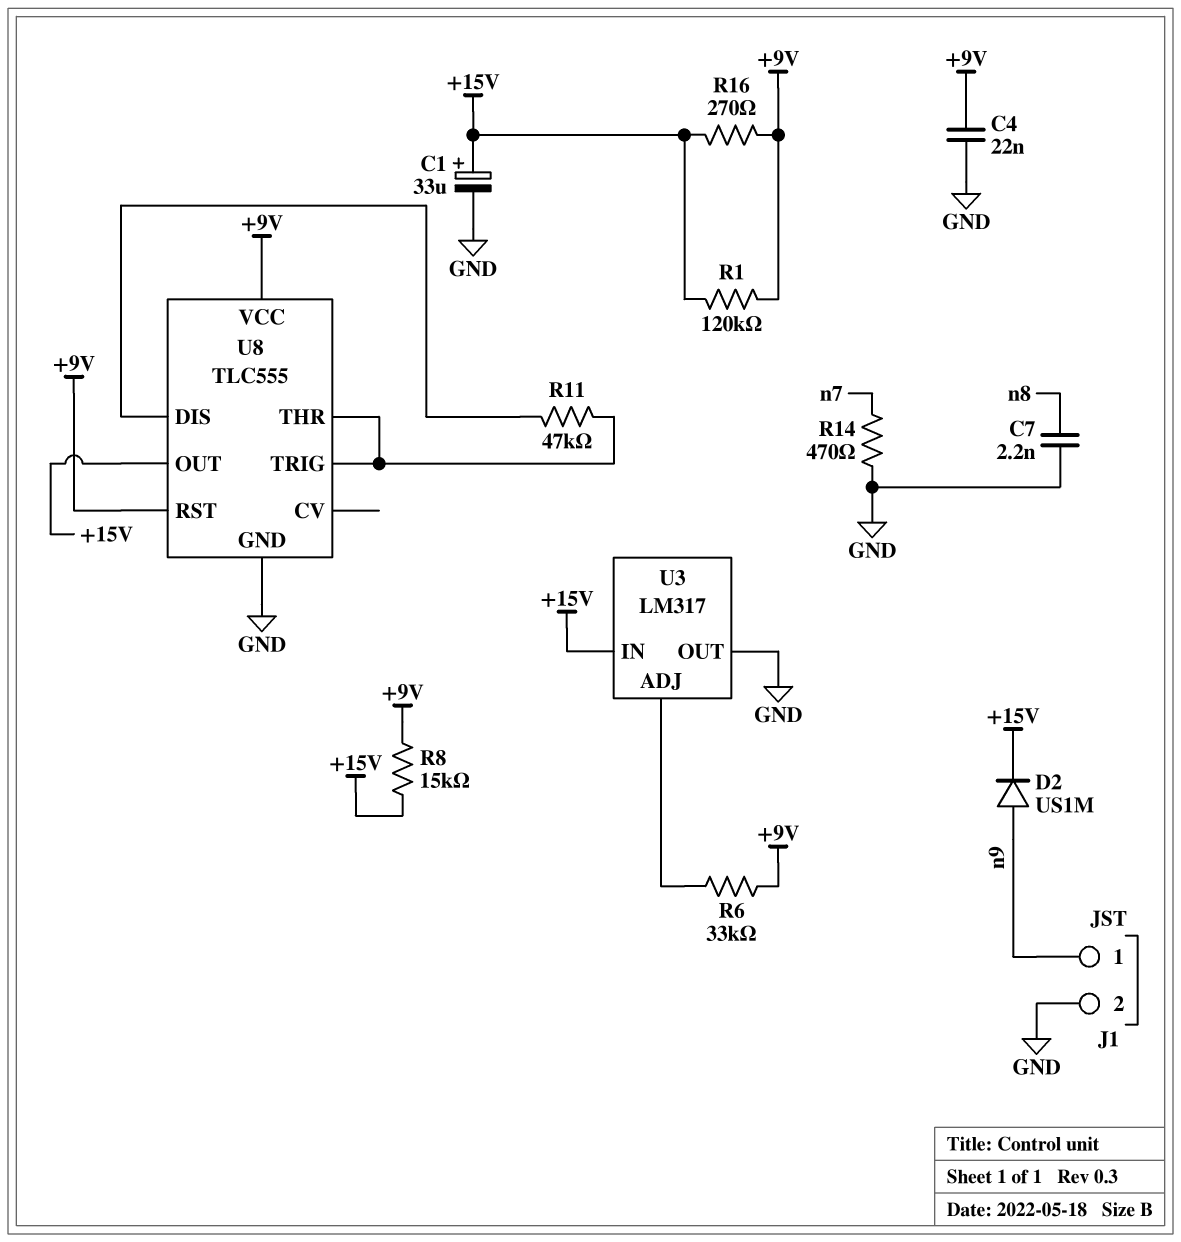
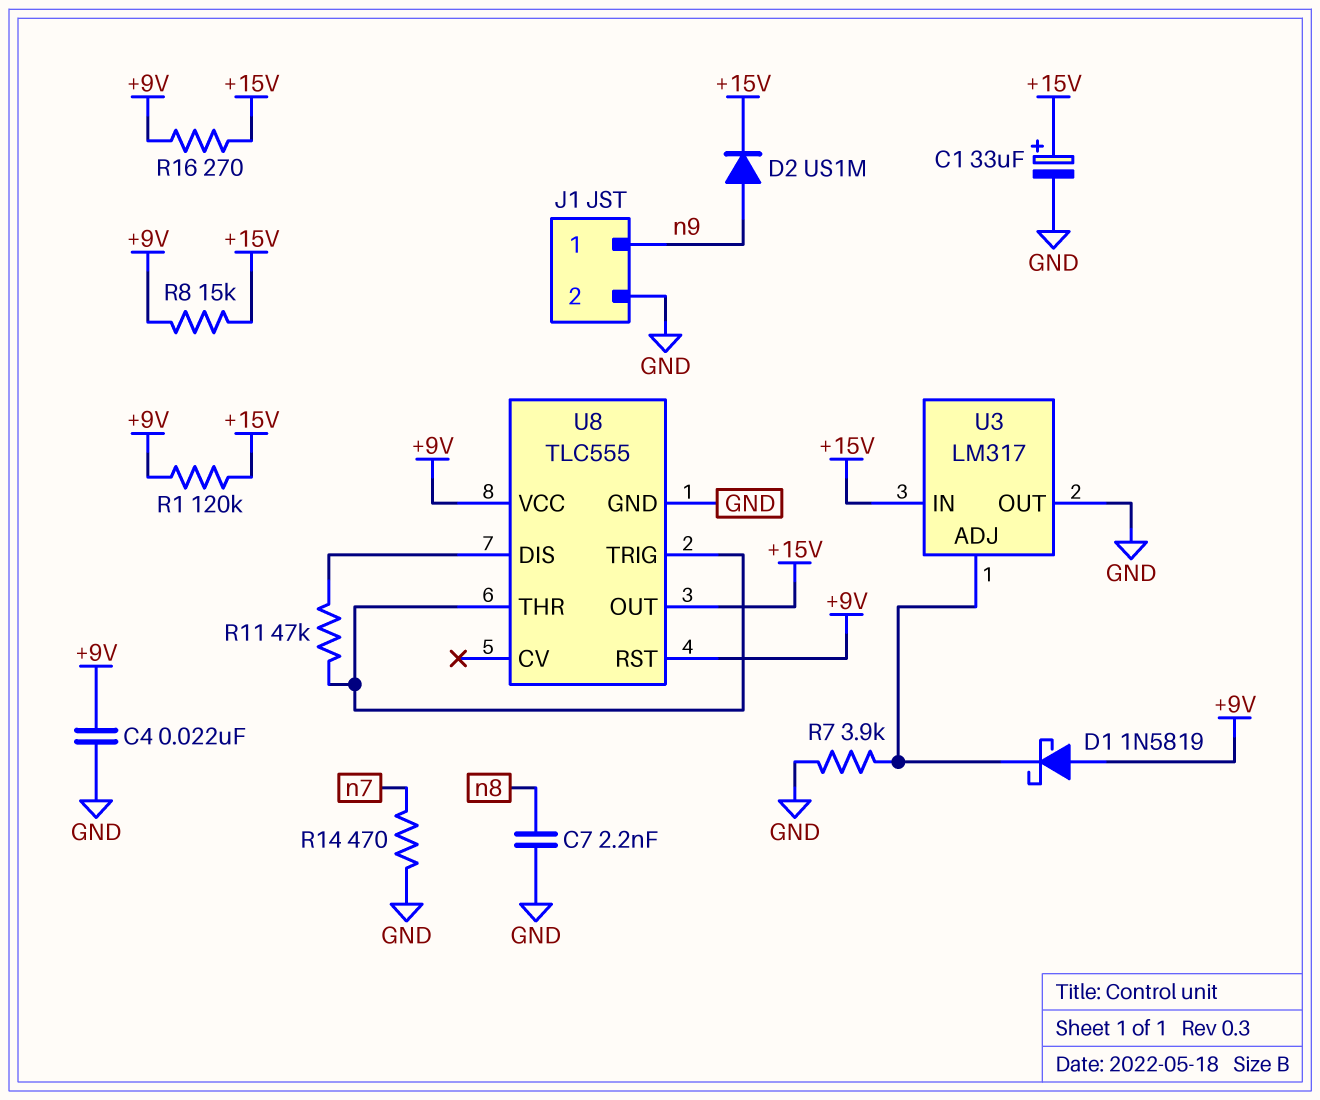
D1: none -> schottky 1N5819 (A +9V, K U3/ADJ)
R6: 33k (+9V, U3/ADJ) -> none
R7: none -> 3.9k (GND, U3/ADJ)

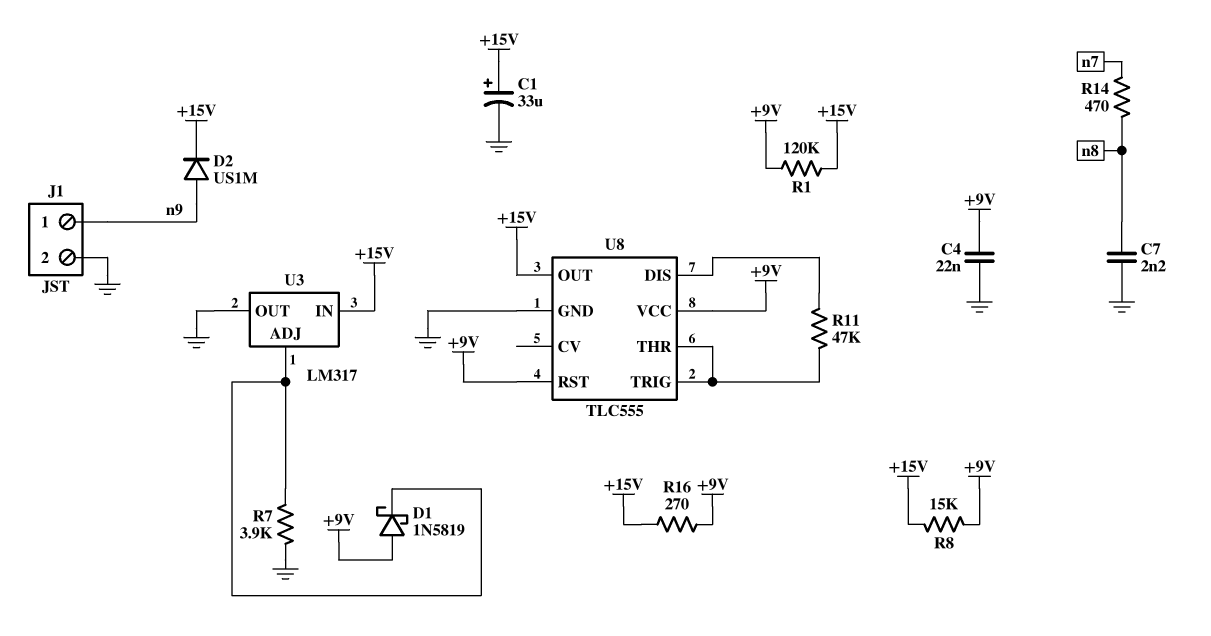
R14: 470 (GND, n7) -> 470 (n7, n8)

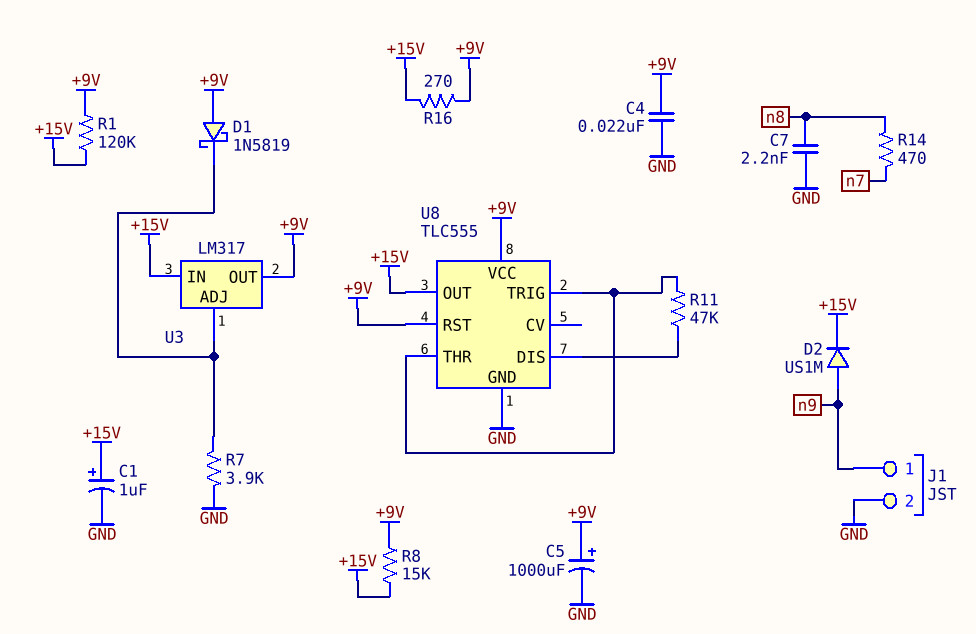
C1: 33uF (plus +15V, minus GND) -> 1uF (plus +15V, minus GND)
C5: none -> 1000uF (plus +9V, minus GND)
U3 pin OUT: GND -> +9V

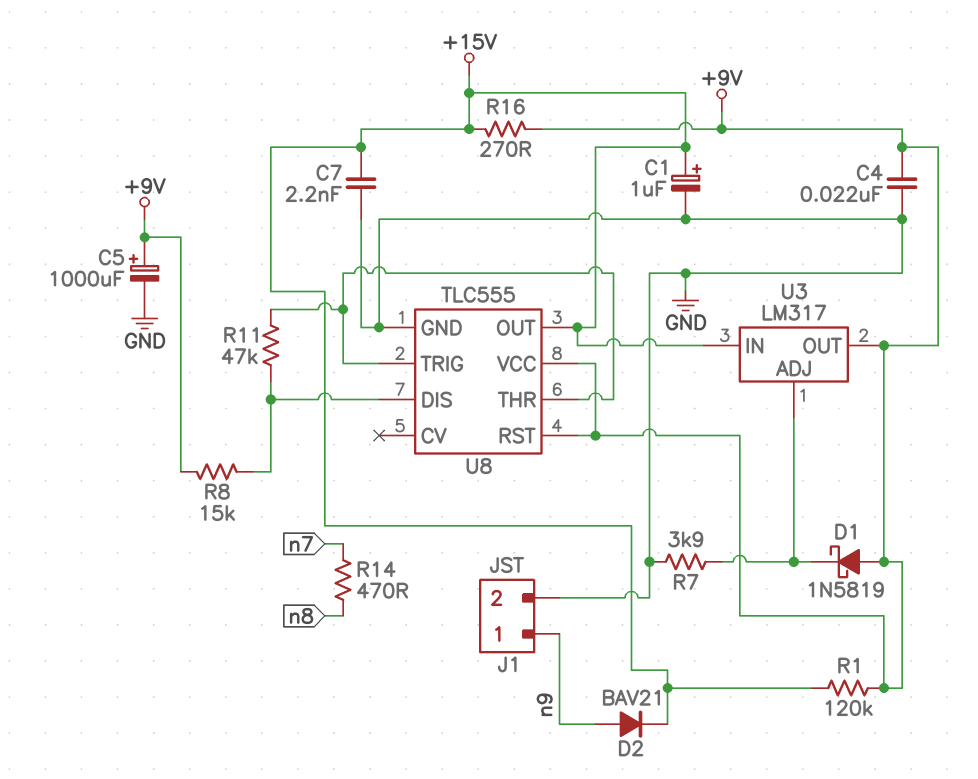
C7: 2.2nF (GND, n8) -> 2.2nF (+15V, GND)
D2: diode US1M (A n9, K +15V) -> diode BAV21 (A n9, K +15V)
R8: 15k (+9V, +15V) -> 15k (+9V, U8/DIS)

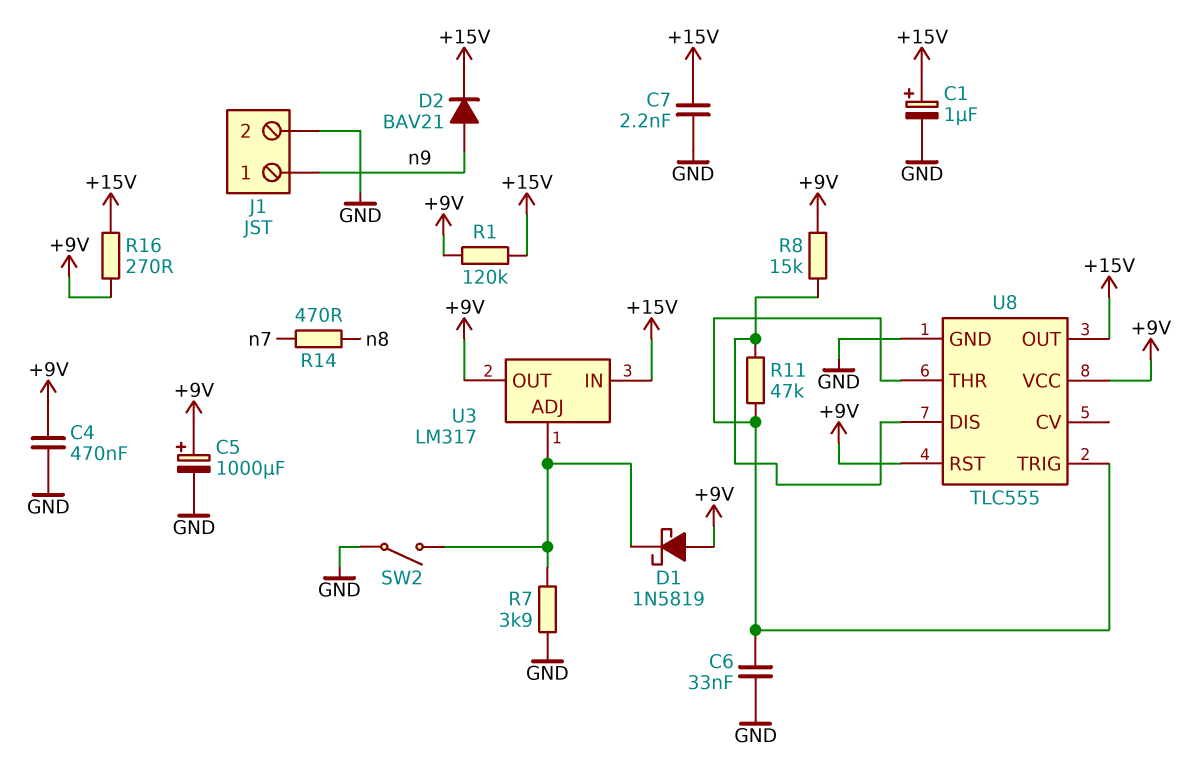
C4: 22nF (+9V, GND) -> 470nF (+9V, GND)
C6: none -> 33nF (GND, U8/THR)
SW2: none -> switch (GND, U3/ADJ)

